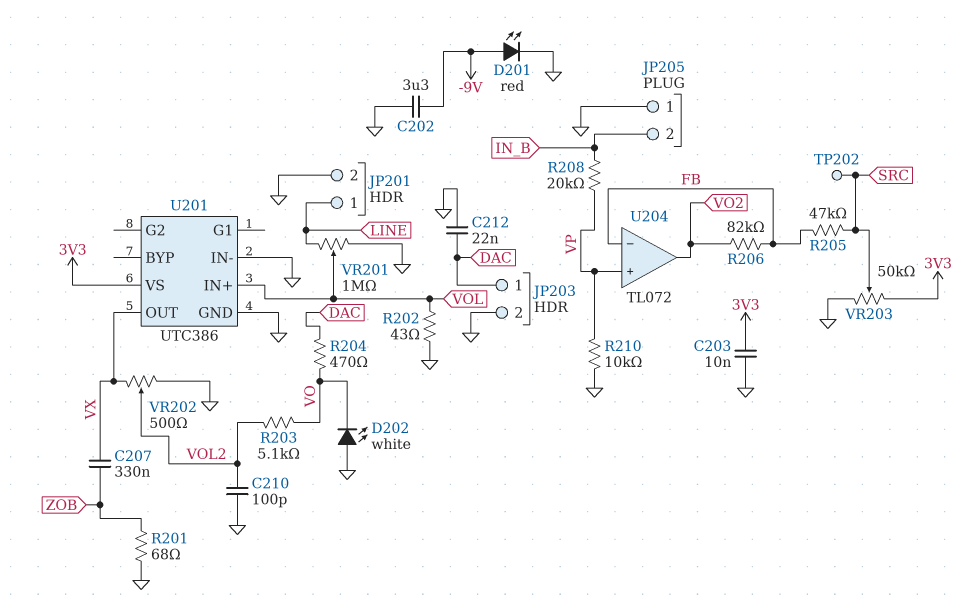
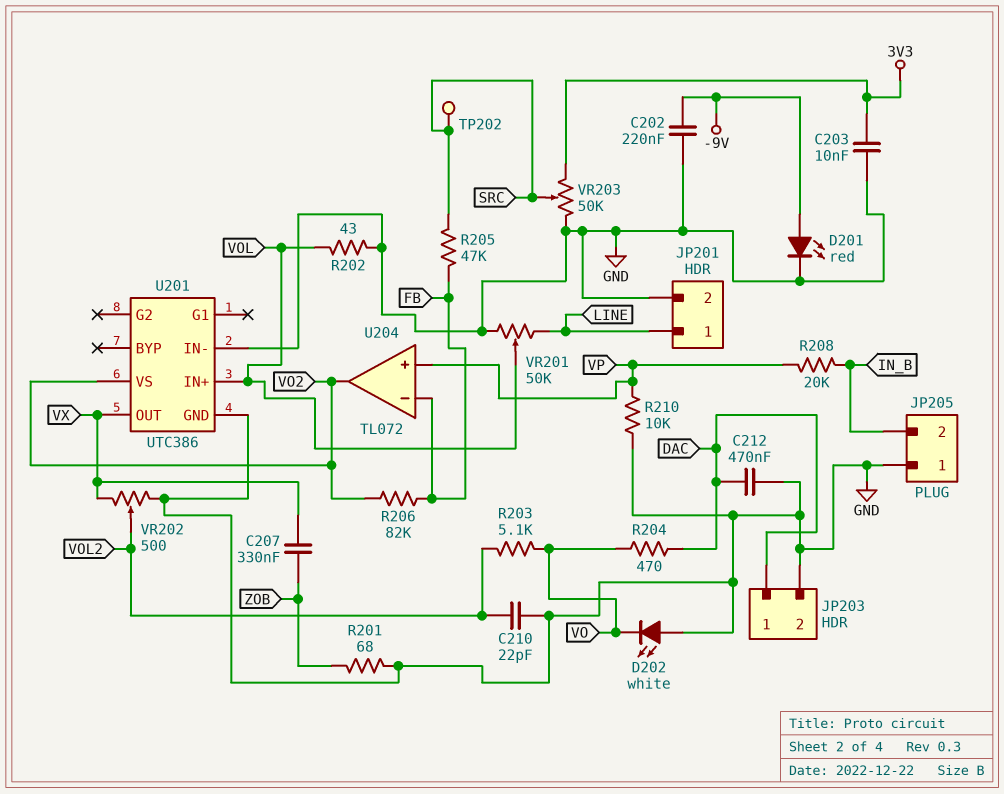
C202: 3.3uF (-9V, GND) -> 220nF (-9V, GND)
C210: 100pF (GND, VOL2) -> 22pF (GND, VOL2)
C212: 22nF (DAC, GND) -> 470nF (DAC, GND)
U201 pin VS: 3V3 -> VO2
VR201: 1M (GND, LINE, wiper VOL) -> 50k (GND, LINE, wiper VOL)

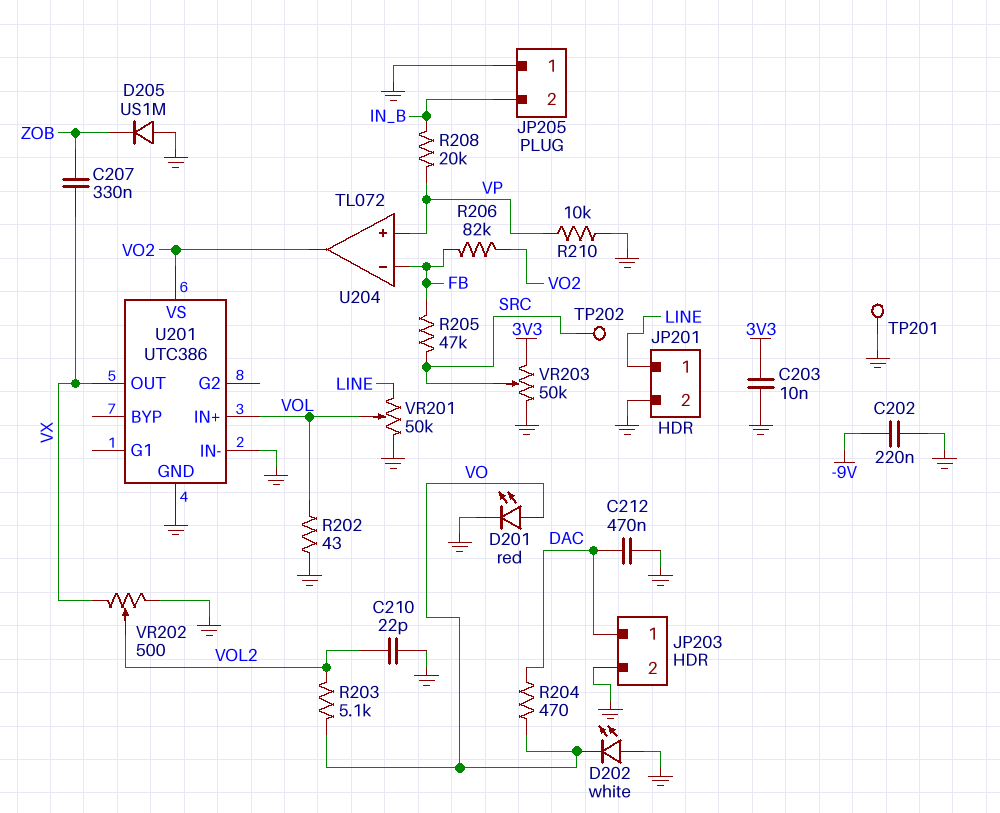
D201: LED red (A -9V, K GND) -> LED red (A VO, K GND)
D205: none -> diode US1M (A GND, K ZOB)
R201: 68 (GND, ZOB) -> none
TP201: none -> test point (GND)

